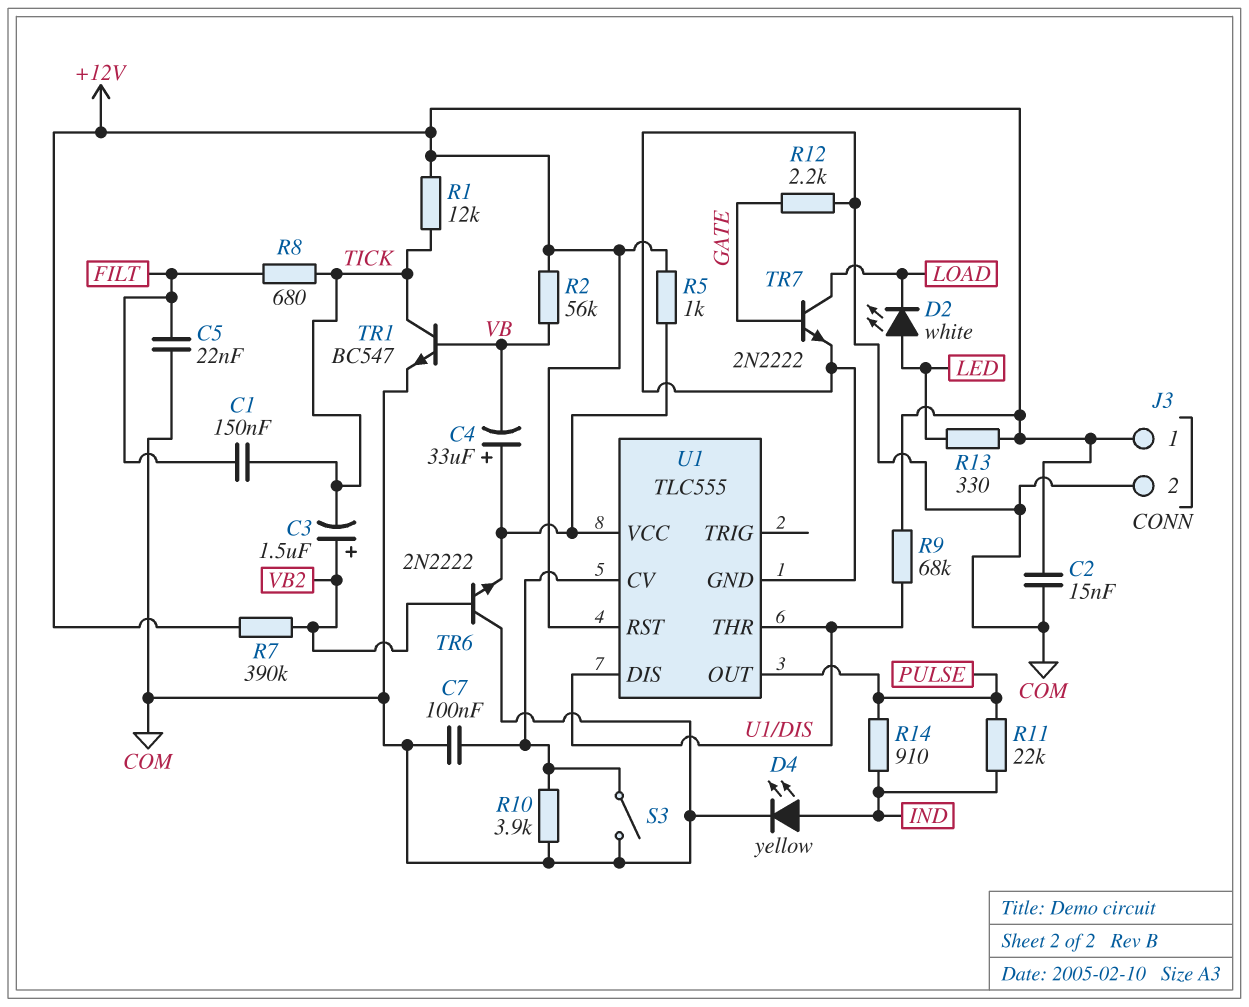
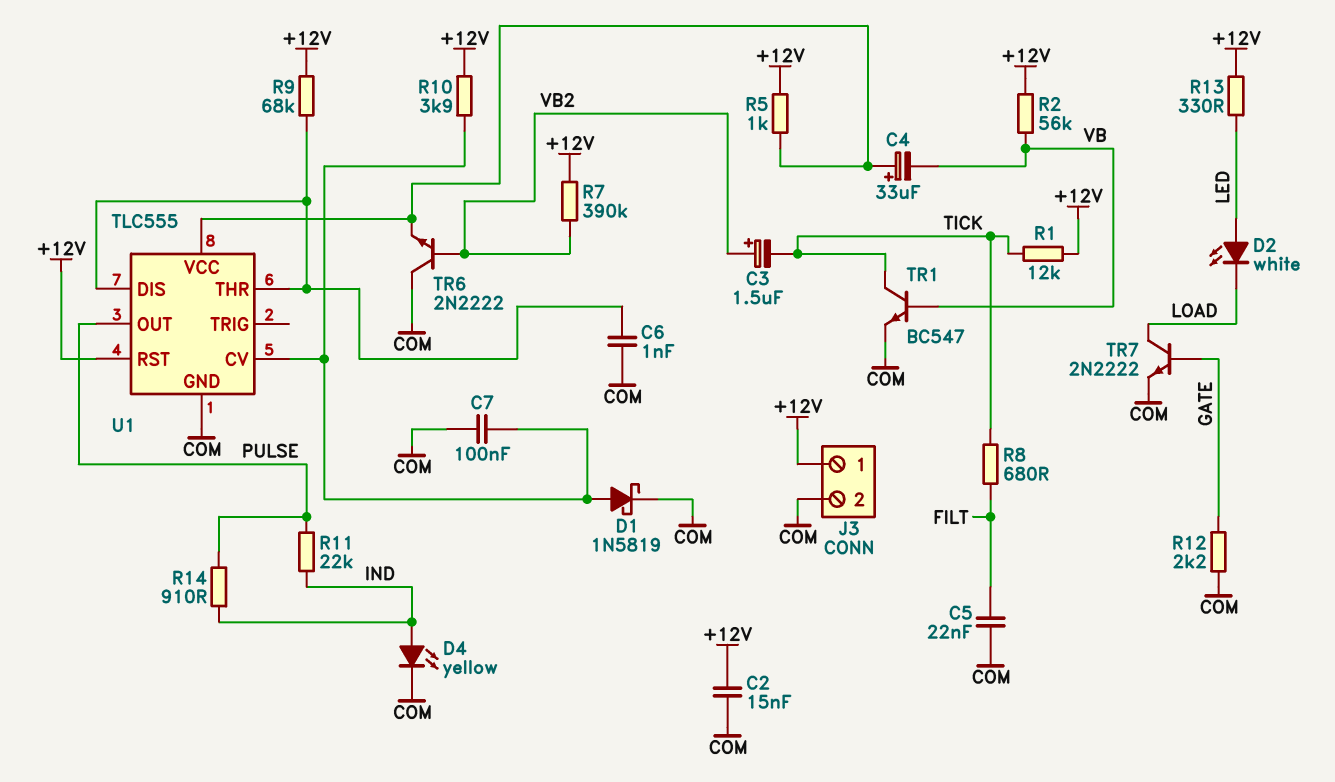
C1: 150nF (FILT, TICK) -> none
C6: none -> 1nF (COM, U1/DIS)
D1: none -> schottky 1N5819 (A U1/CV, K COM)
R10: 3.9k (COM, U1/CV) -> 3.9k (+12V, U1/CV)
S3: switch (COM, U1/CV) -> none

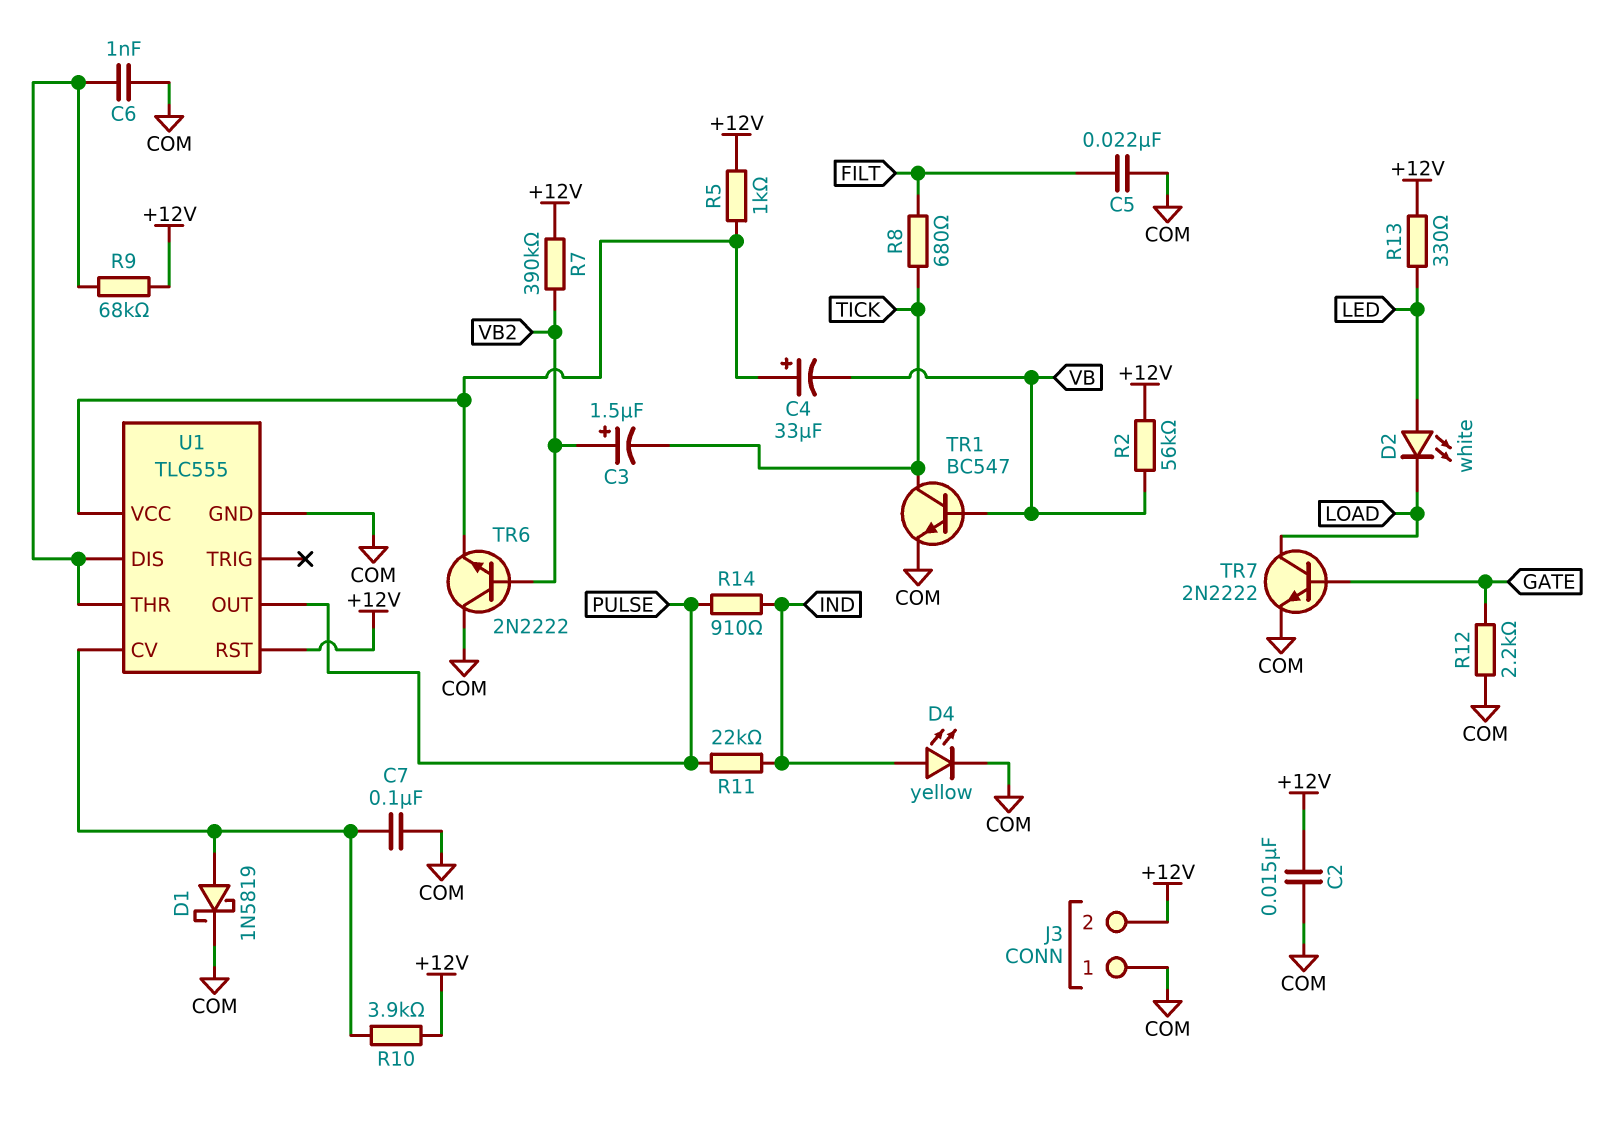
J3 pin 1: +12V -> COM
J3 pin 2: COM -> +12V
R1: 12k (+12V, TICK) -> none

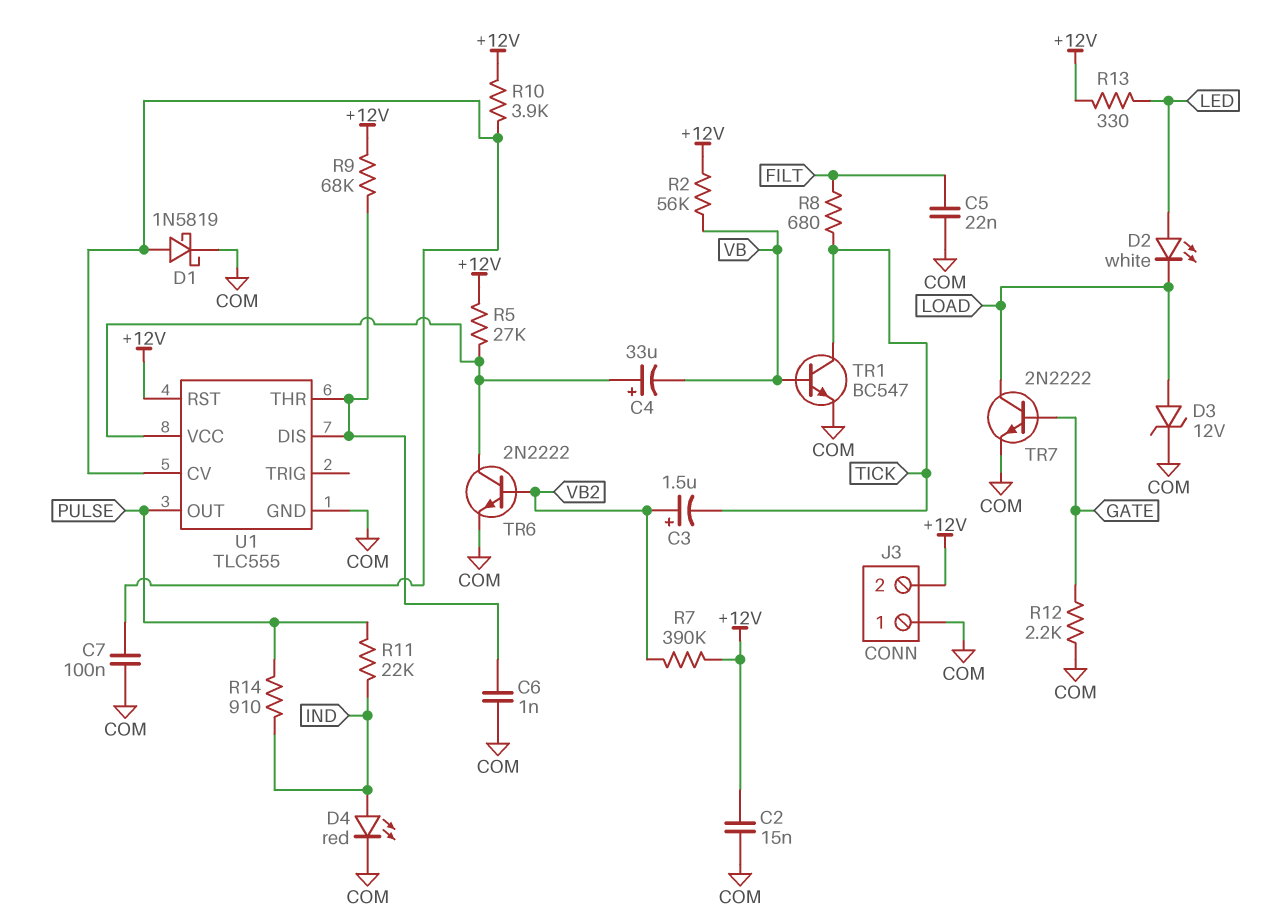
D3: none -> zener 12V (A LOAD, K COM)
D4: LED yellow (A IND, K COM) -> LED red (A IND, K COM)
R5: 1k (+12V, U1/VCC) -> 27k (+12V, U1/VCC)
TR6: NPN 2N2222 (B VB2, C COM, E U1/VCC) -> NPN 2N2222 (B VB2, C U1/VCC, E COM)

